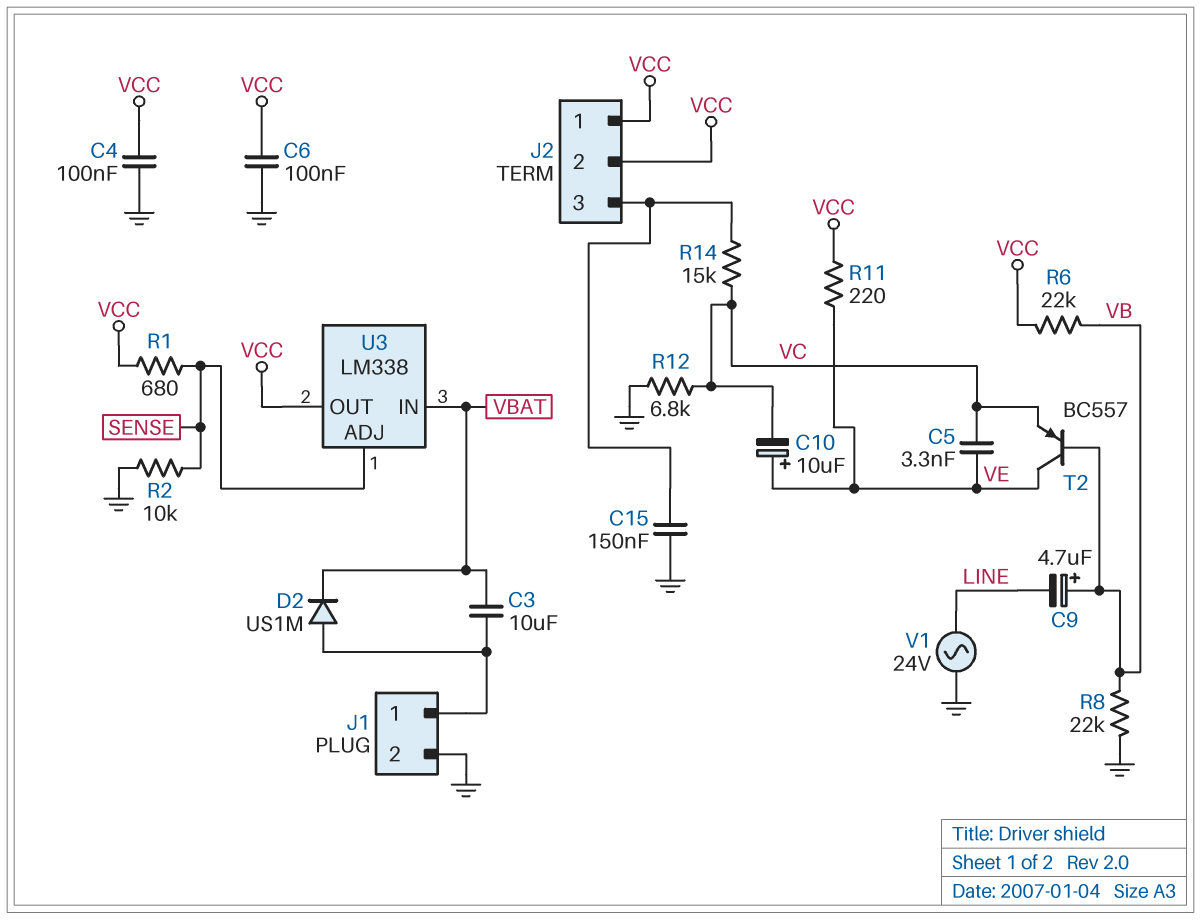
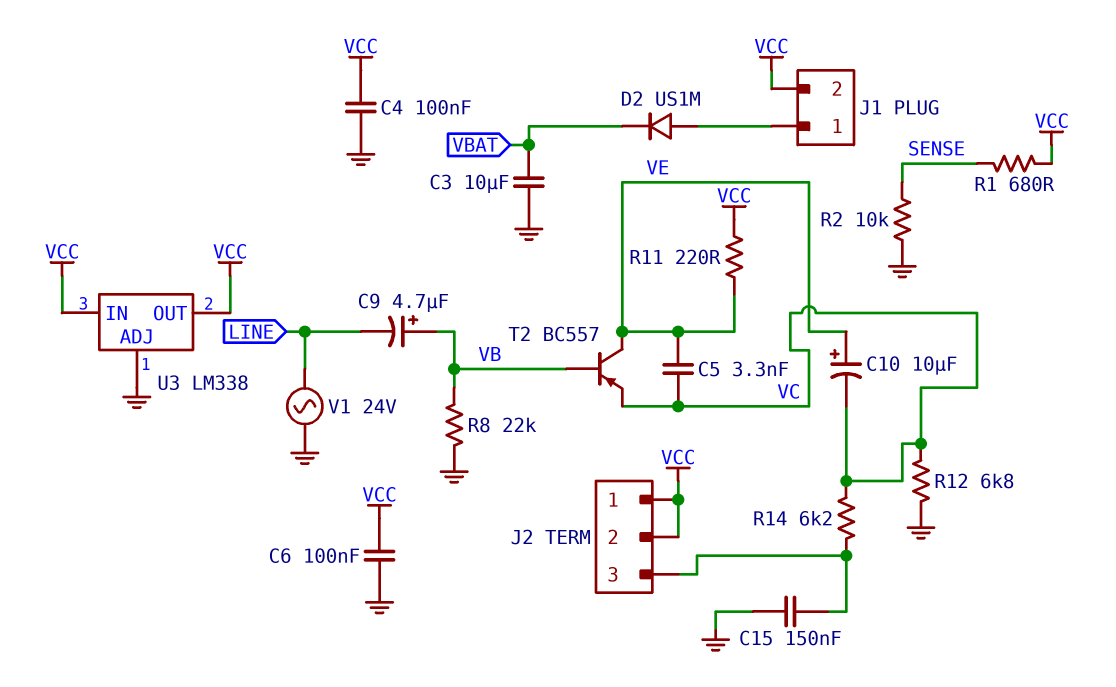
C3: 10uF (J1/1, VBAT) -> 10uF (GND, VBAT)
J1 pin 2: GND -> VCC
R6: 22k (VB, VCC) -> none
R14: 15k (J2/3, VC) -> 6.2k (J2/3, VC)
U3 pin ADJ: SENSE -> GND
U3 pin IN: VBAT -> VCC

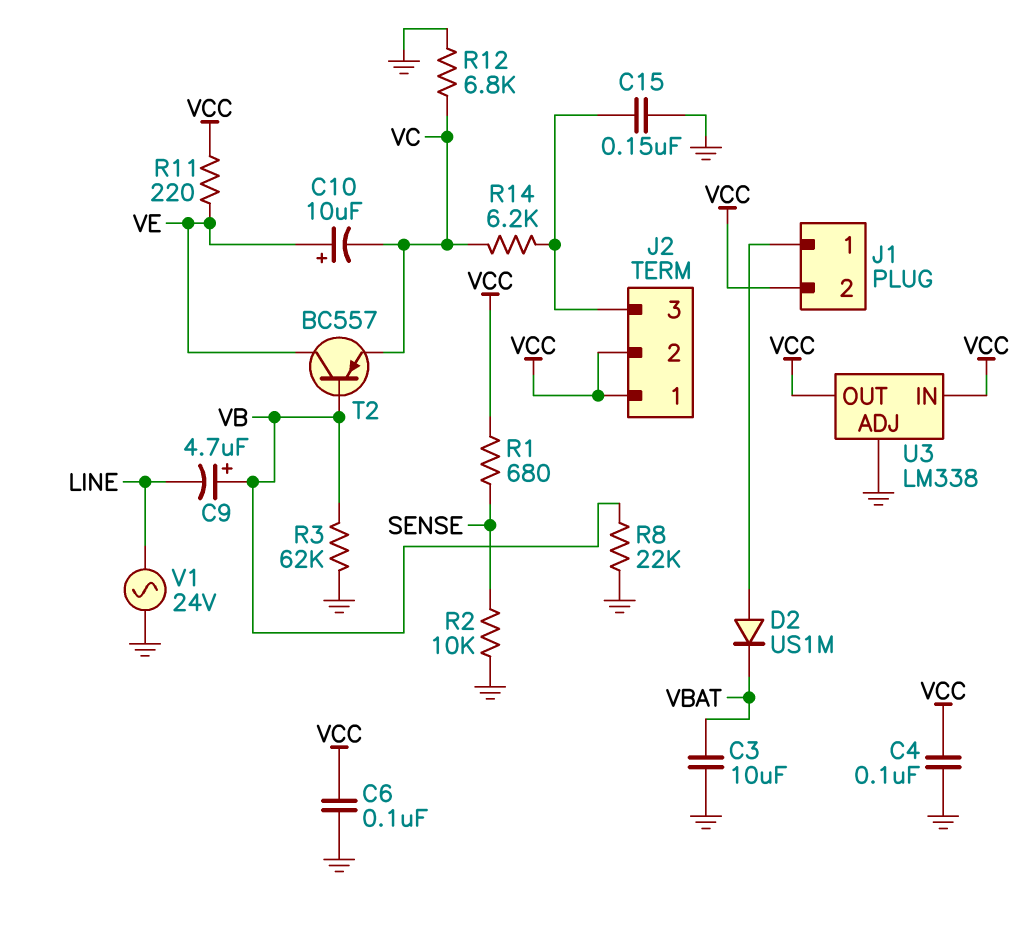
C5: 3.3nF (VC, VE) -> none
R3: none -> 62k (GND, VB)

